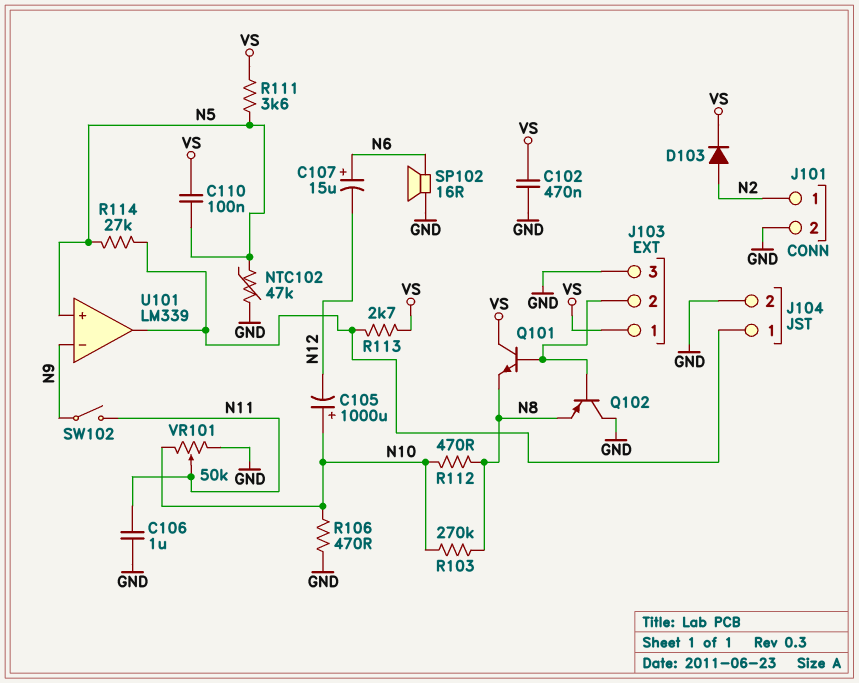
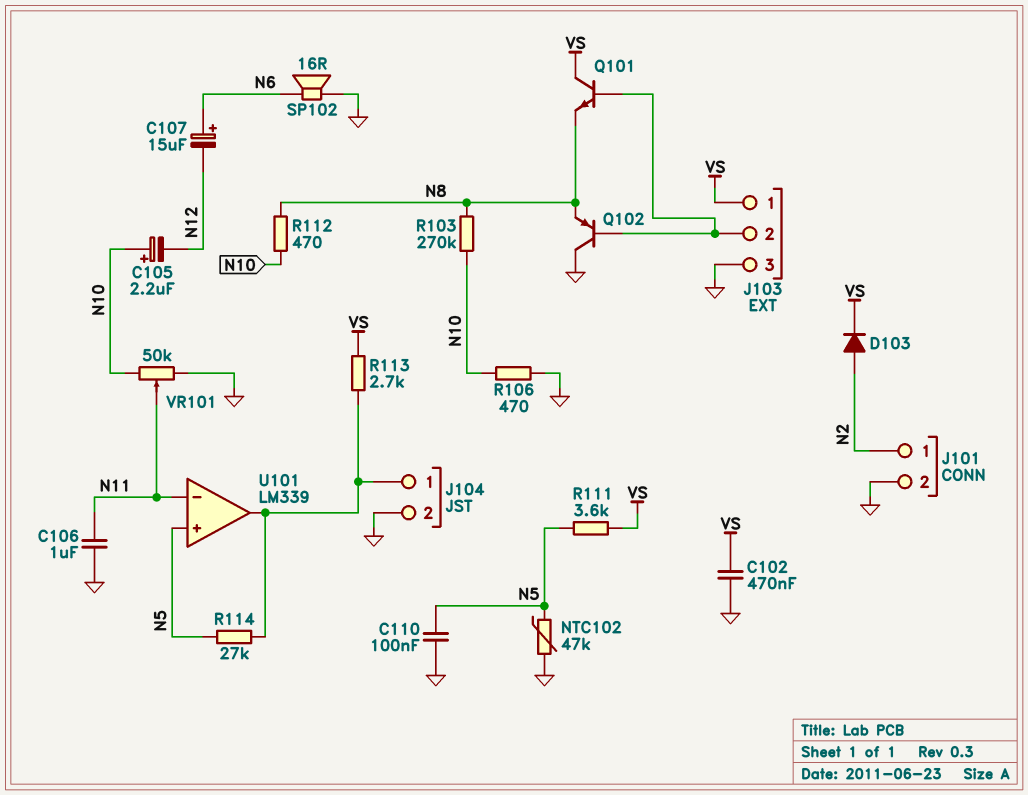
C105: 1000uF (plus N10, minus N12) -> 2.2uF (plus N10, minus N12)
C110: 100nF (N5, VS) -> 100nF (GND, N5)
SW102: switch (N9, N11) -> none
U101 pin in-: N9 -> N11

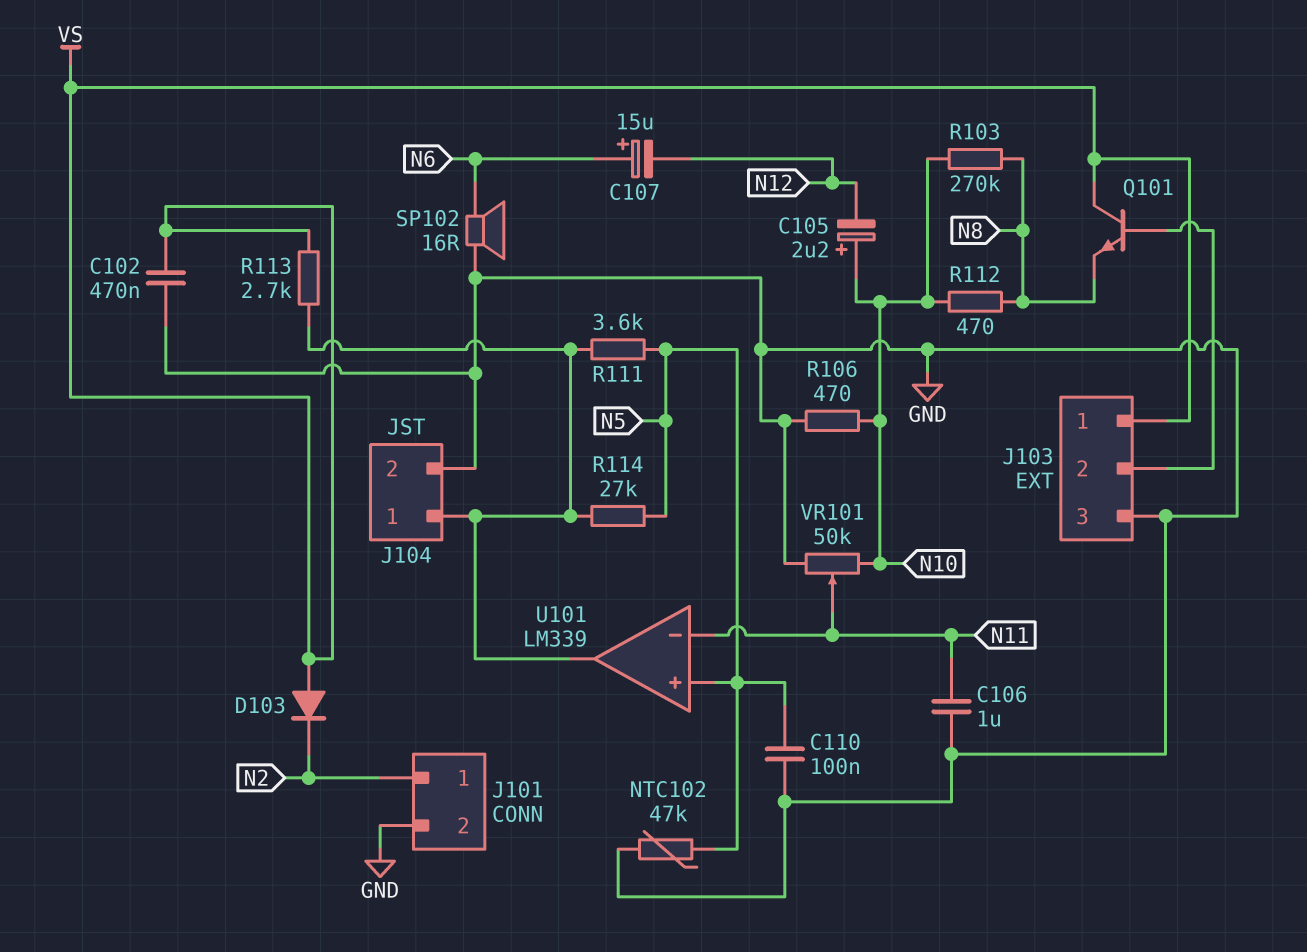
D103: diode (A N2, K VS) -> diode (A VS, K N2)
Q102: PNP (B J103/2, C GND, E N8) -> none
R111: 3.6k (N5, VS) -> 3.6k (J104/1, N5)

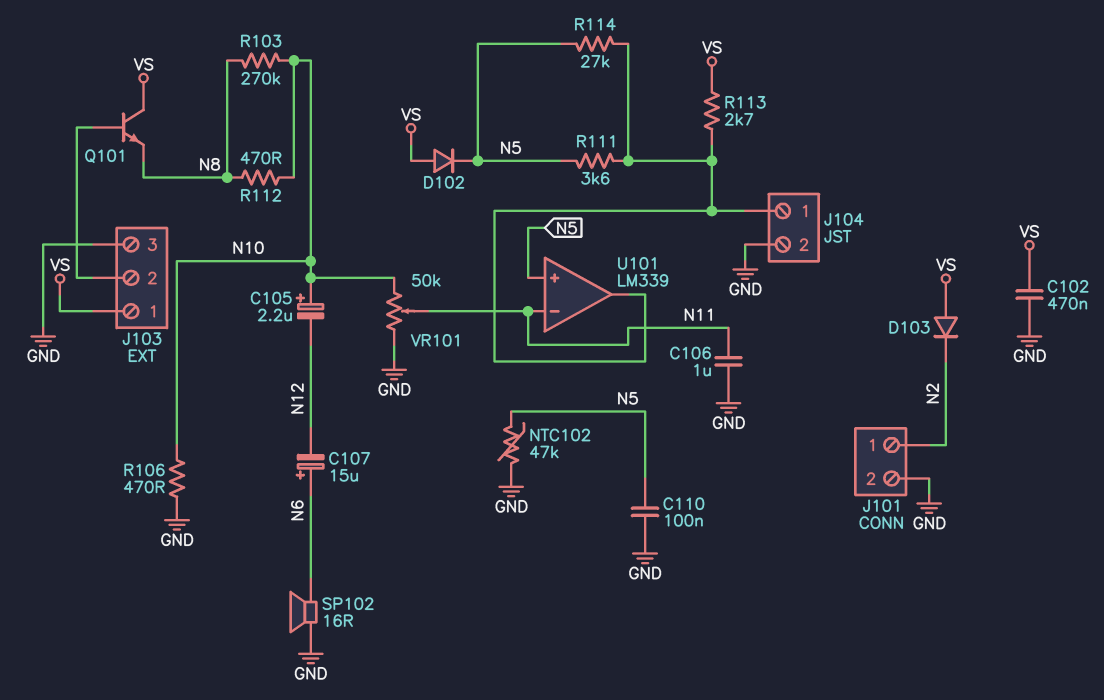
D102: none -> diode (A VS, K N5)

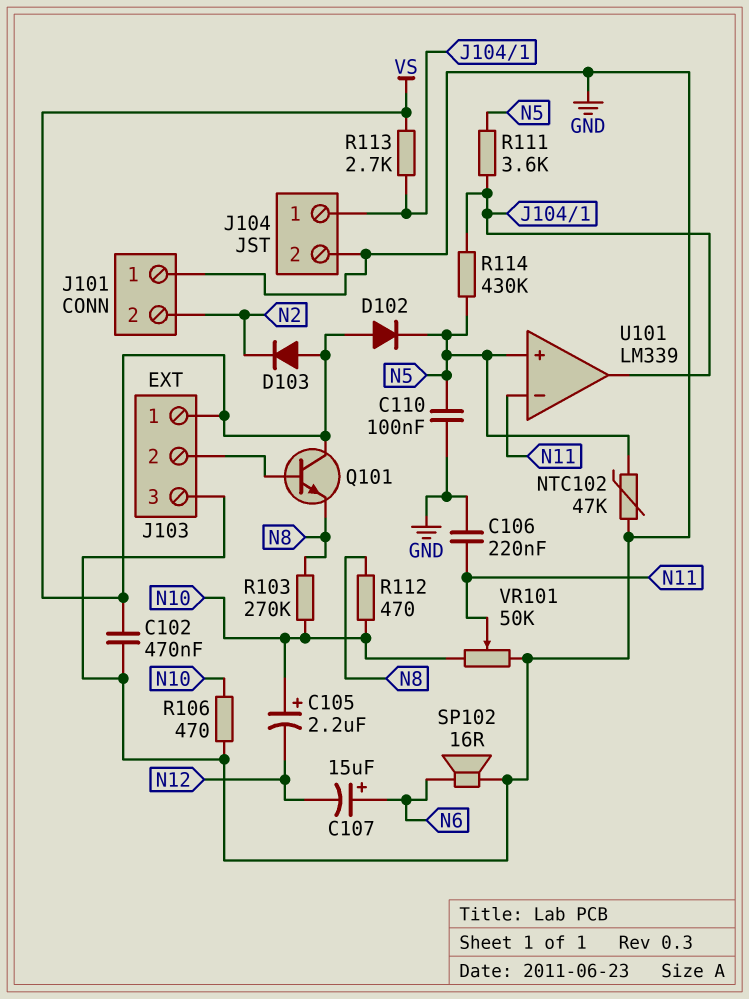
C106: 1uF (GND, N11) -> 220nF (GND, N11)
J101 pin 1: N2 -> GND
J101 pin 2: GND -> N2
R114: 27k (J104/1, N5) -> 430k (J104/1, N5)

